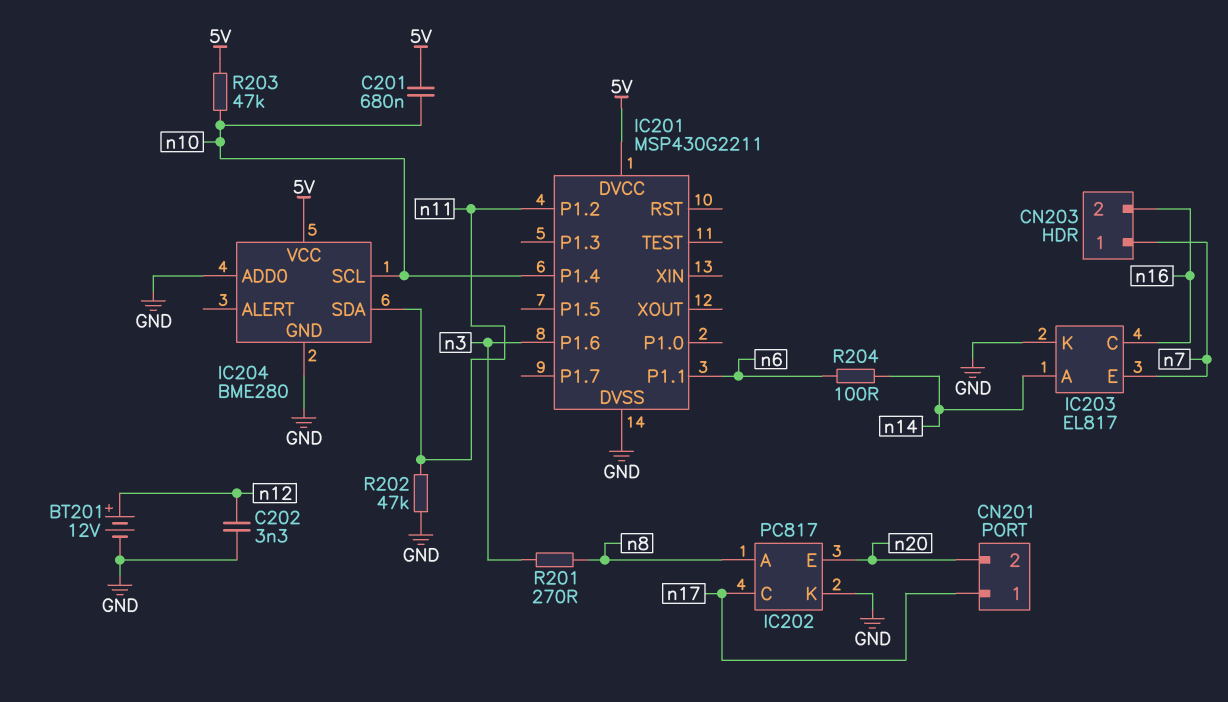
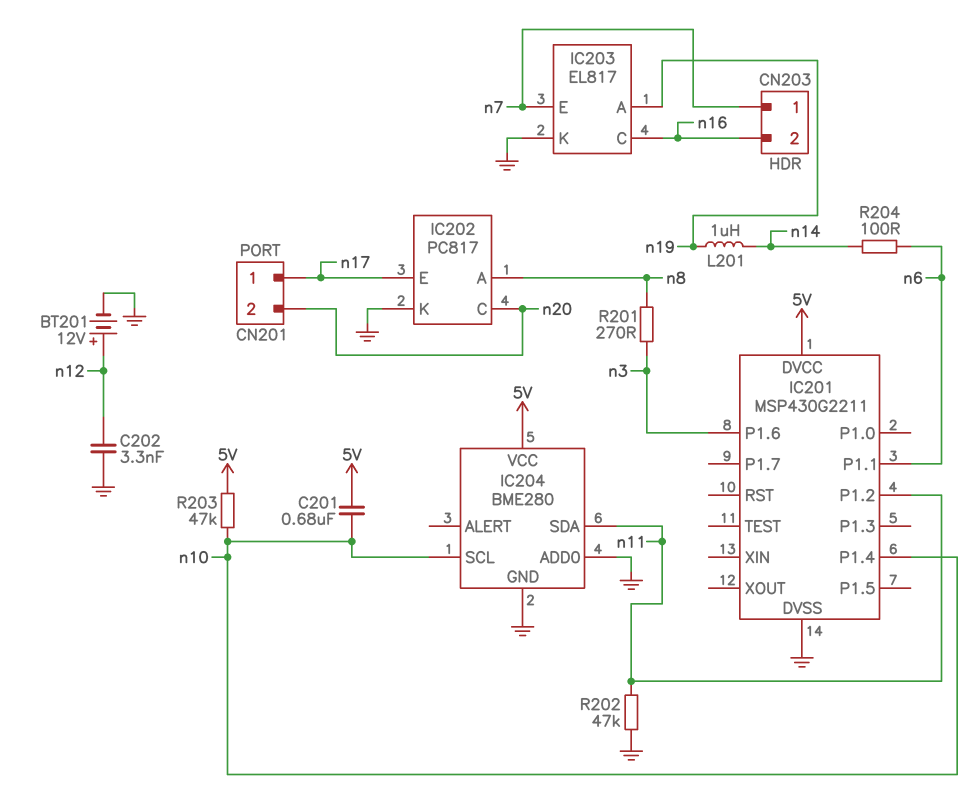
IC202 pin C: n17 -> n20
IC202 pin E: n20 -> n17
IC203 pin A: n14 -> n19
L201: none -> 1uH (n14, n19)

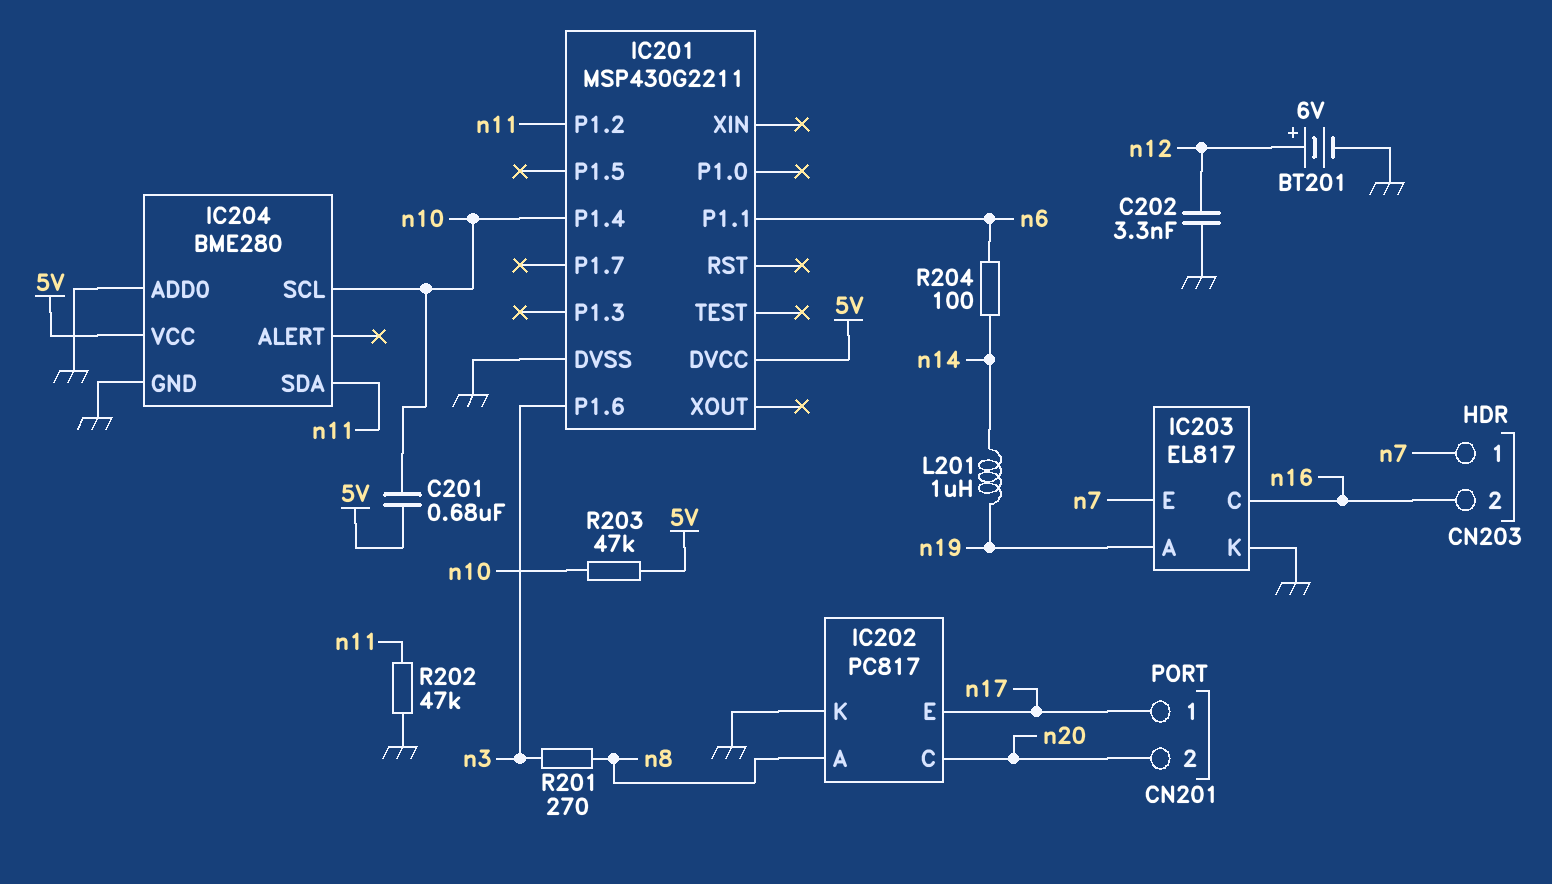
BT201: 12V (plus n12, minus GND) -> 6V (plus n12, minus GND)

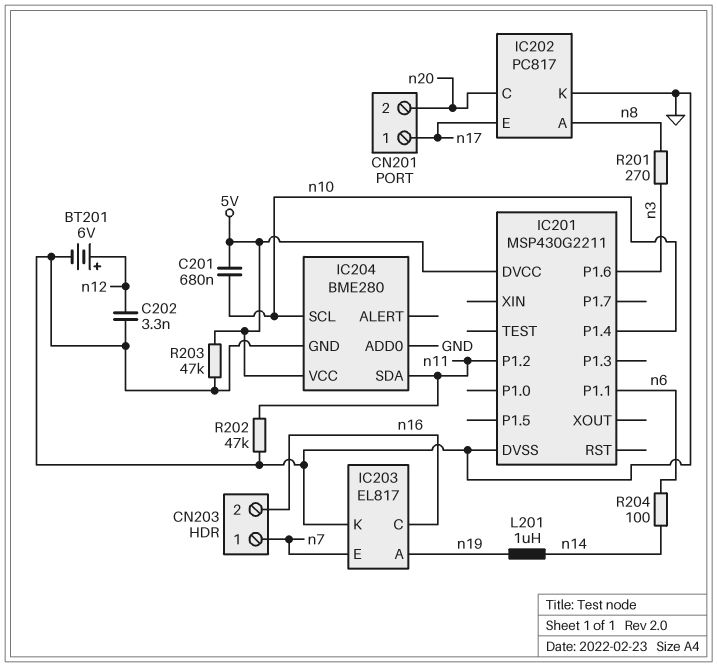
R203: 47k (5V, n10) -> 47k (5V, GND)

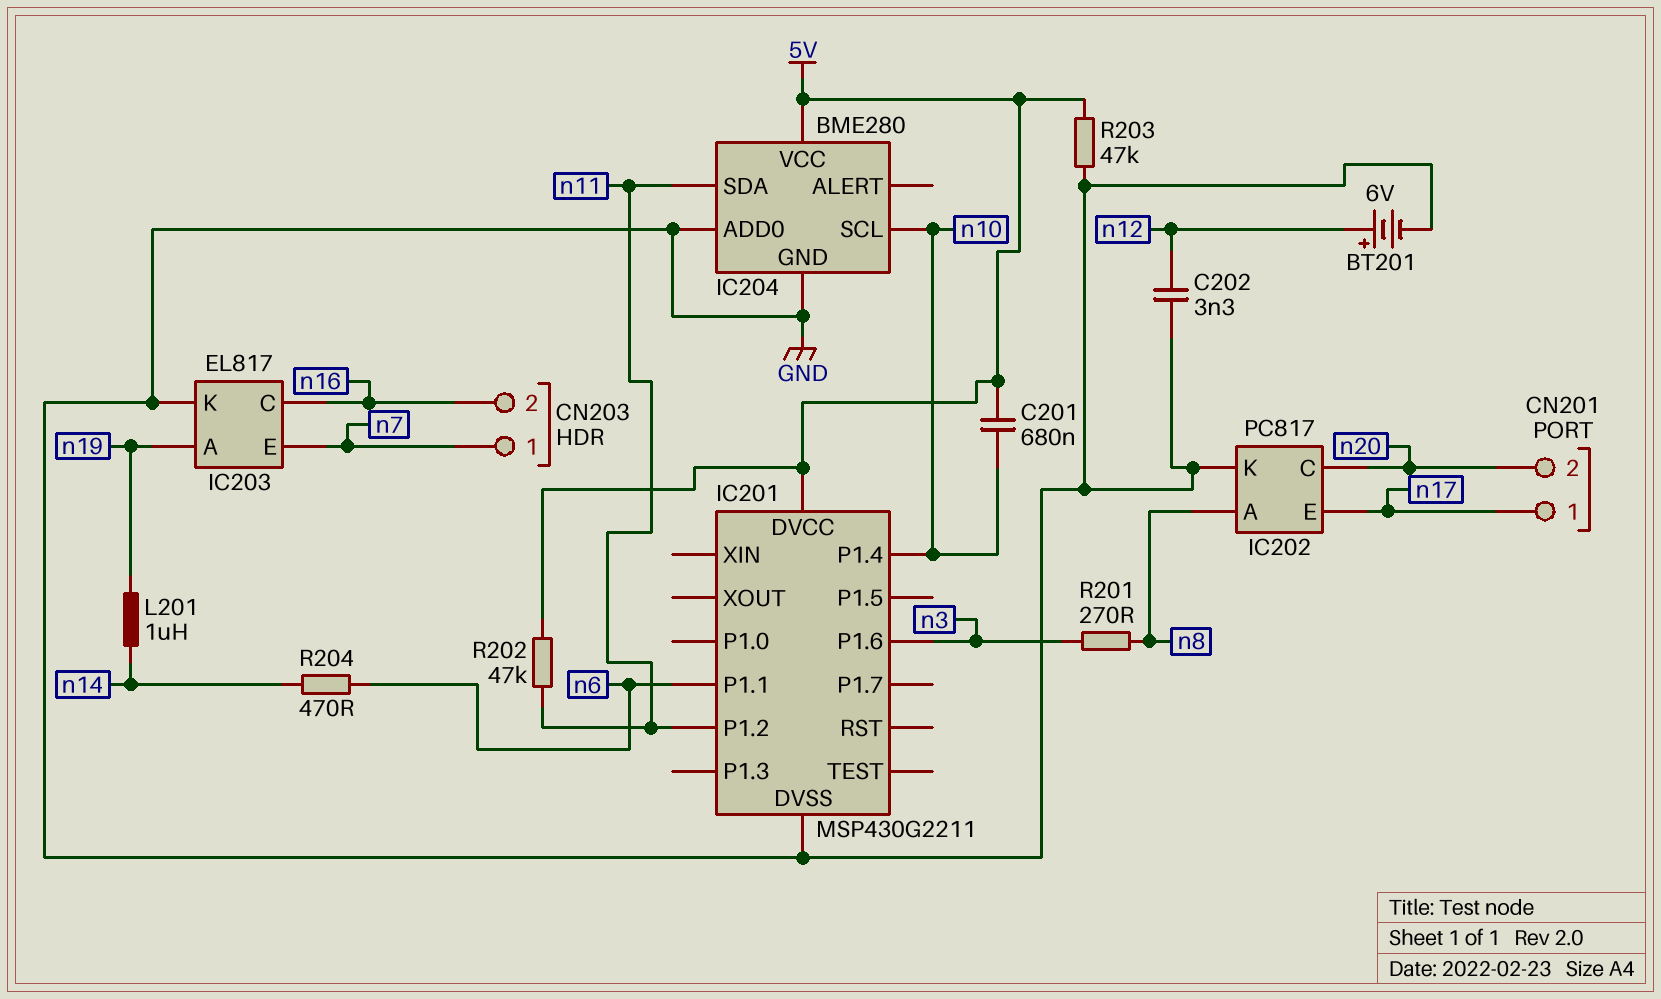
R202: 47k (GND, n11) -> 47k (5V, n11)
R204: 100 (n6, n14) -> 470 (n6, n14)

